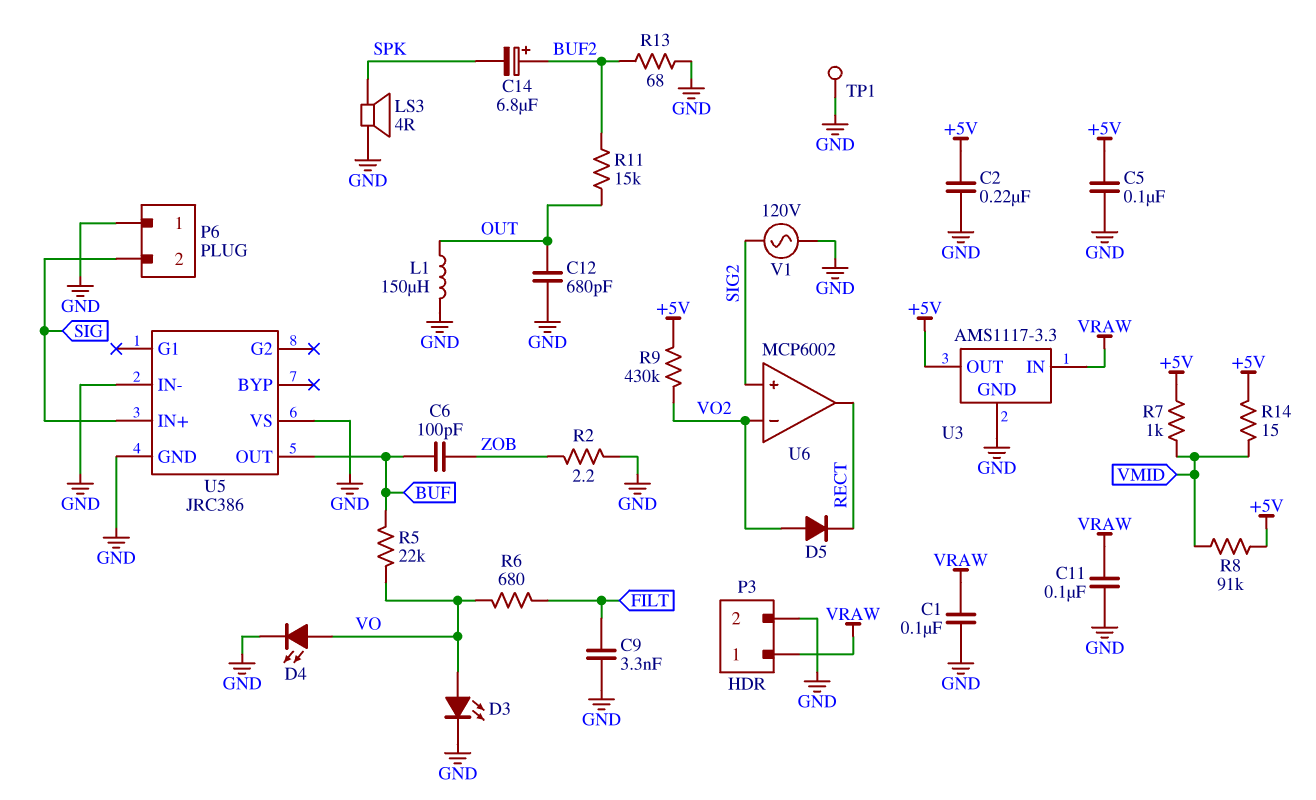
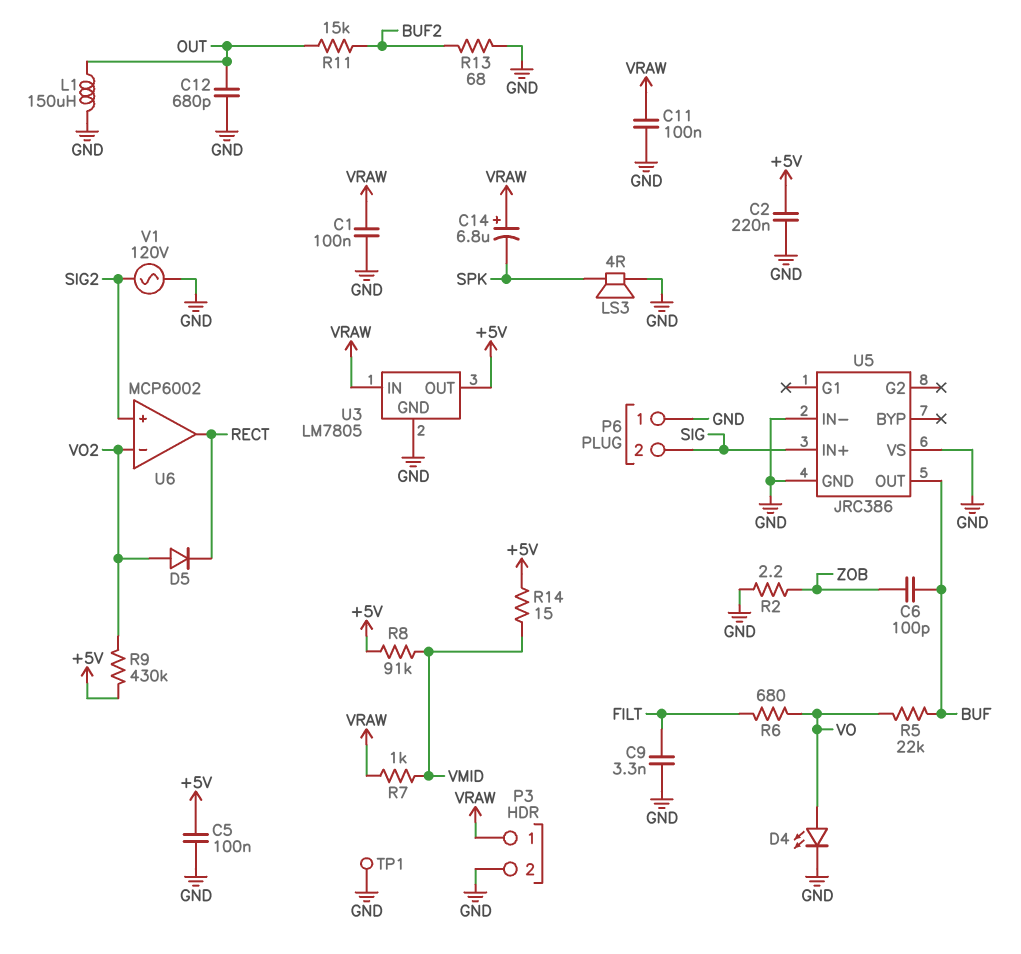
C14: 6.8uF (plus BUF2, minus SPK) -> 6.8uF (plus VRAW, minus SPK)
D3: LED (A VO, K GND) -> none
R7: 1k (+5V, VMID) -> 1k (VMID, VRAW)
U3: AMS1117-3.3 -> LM7805

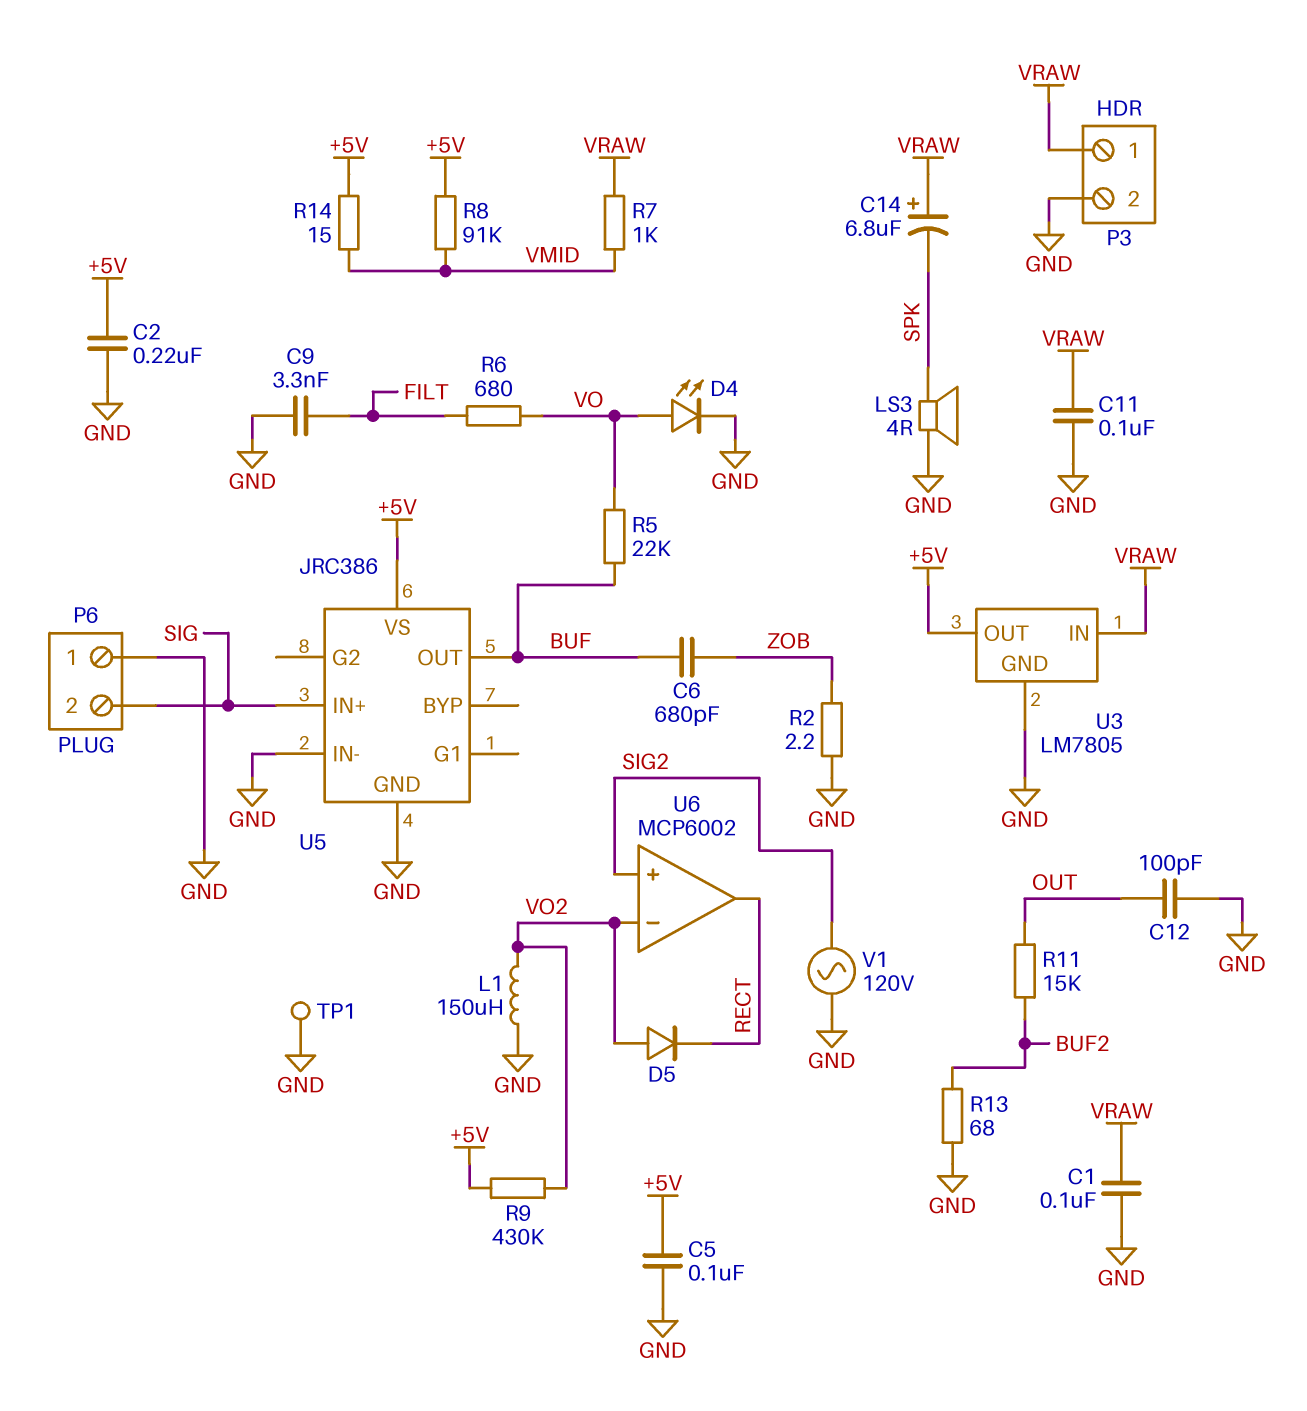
C6: 100pF (BUF, ZOB) -> 680pF (BUF, ZOB)
C12: 680pF (GND, OUT) -> 100pF (GND, OUT)
L1: 150uH (GND, OUT) -> 150uH (GND, VO2)
U5 pin VS: GND -> +5V

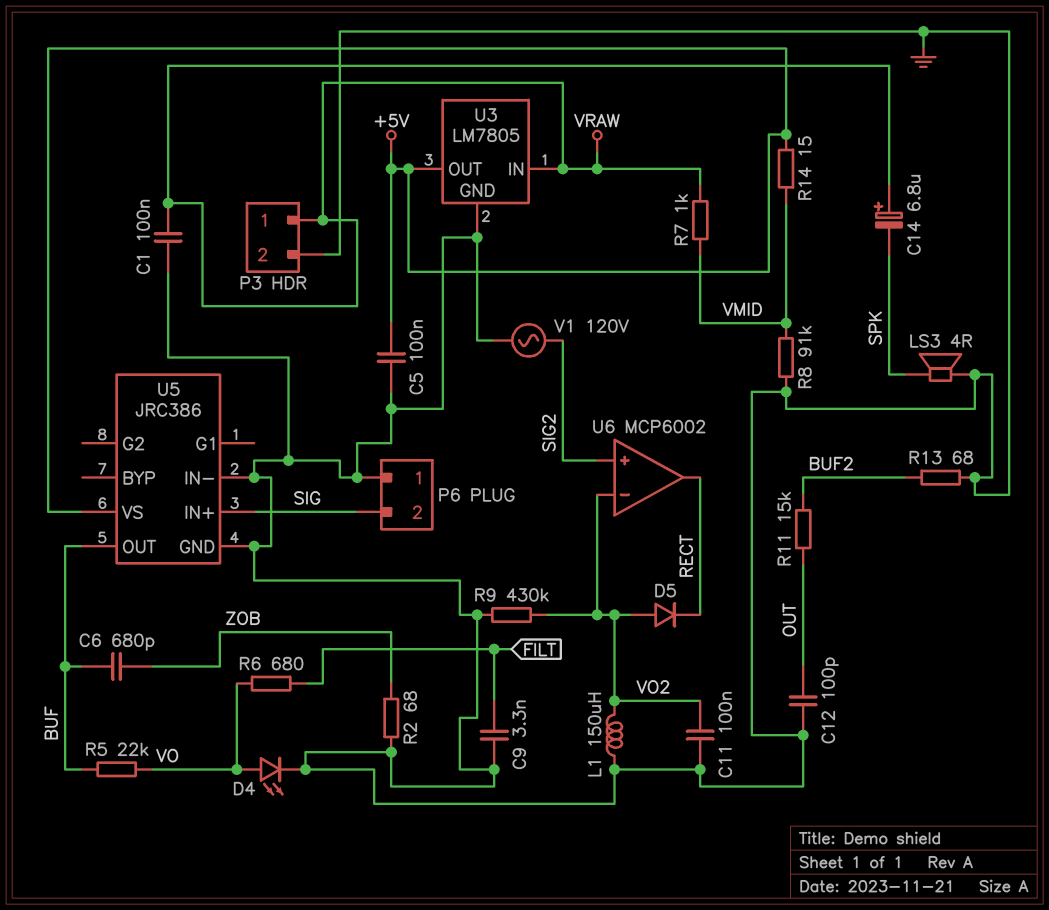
C2: 220nF (+5V, GND) -> none
C11: 100nF (GND, VRAW) -> 100nF (GND, VO2)
R2: 2.2 (GND, ZOB) -> 68 (GND, ZOB)
R8: 91k (+5V, VMID) -> 91k (GND, VMID)
R9: 430k (+5V, VO2) -> 430k (GND, VO2)
TP1: test point (GND) -> none

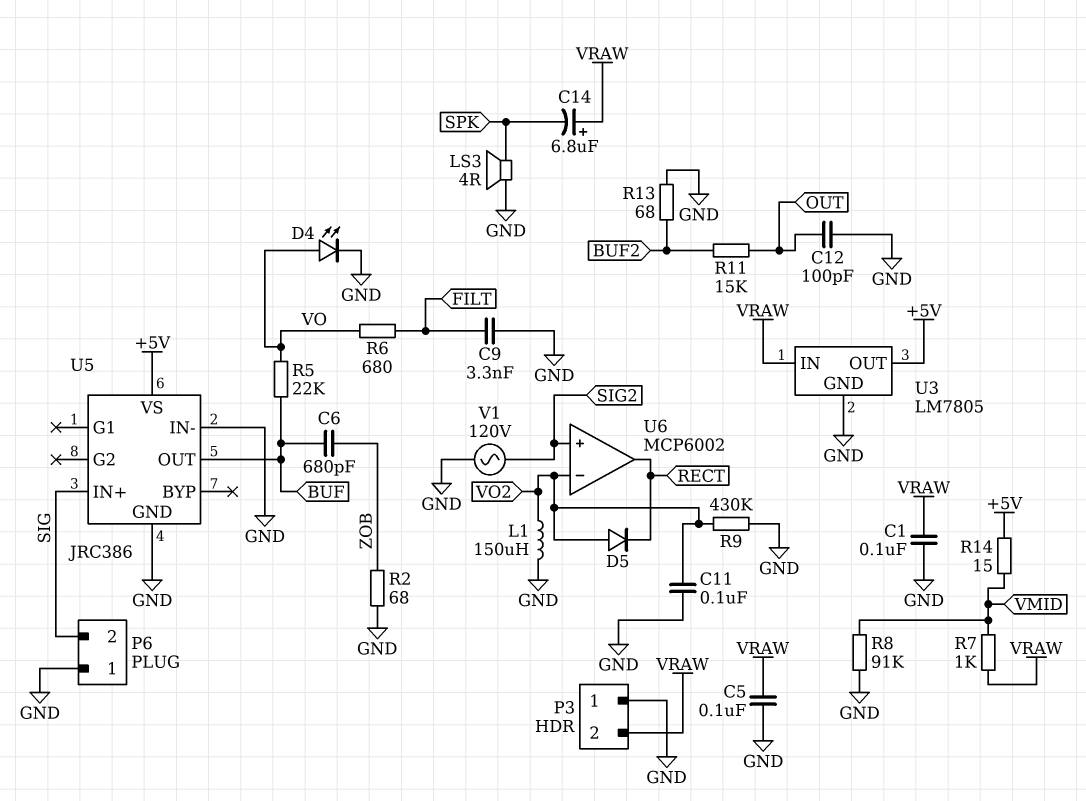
C5: 100nF (+5V, GND) -> 100nF (GND, VRAW)
P3 pin 1: VRAW -> GND
P3 pin 2: GND -> VRAW

